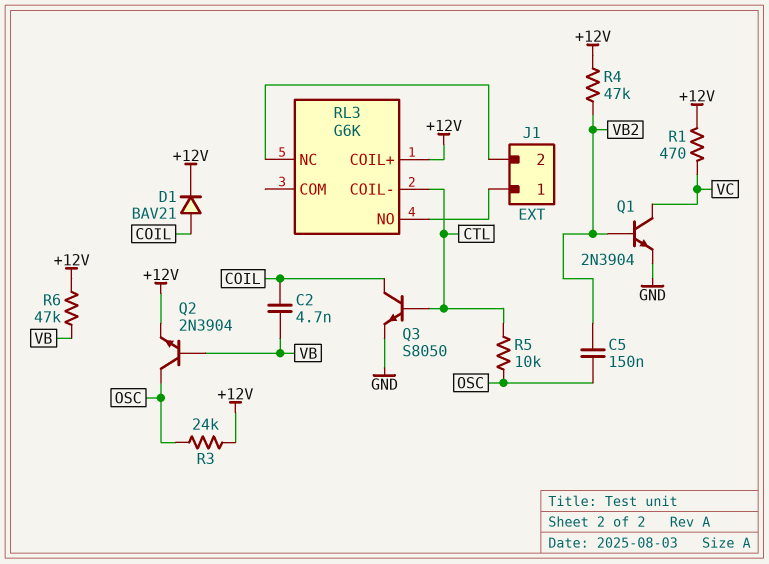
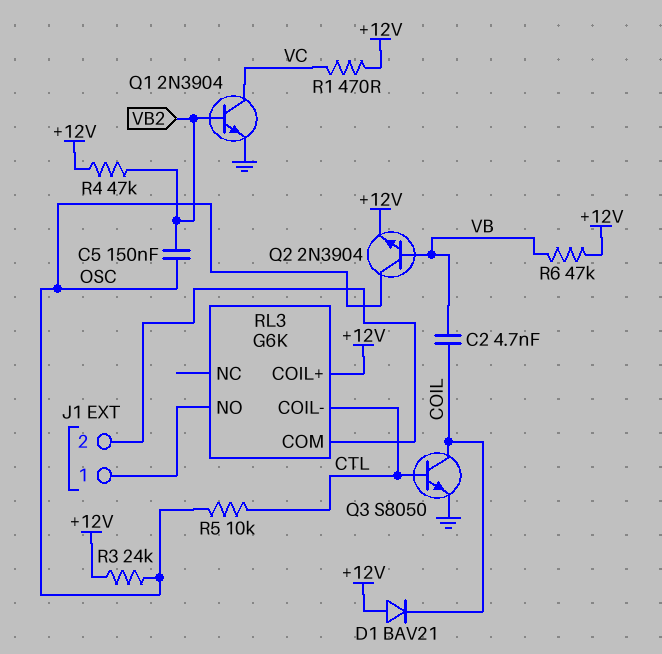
D1: diode BAV21 (A COIL, K +12V) -> diode BAV21 (A +12V, K COIL)
RL3 pin COM: none -> J1/2
RL3 pin NC: J1/2 -> none

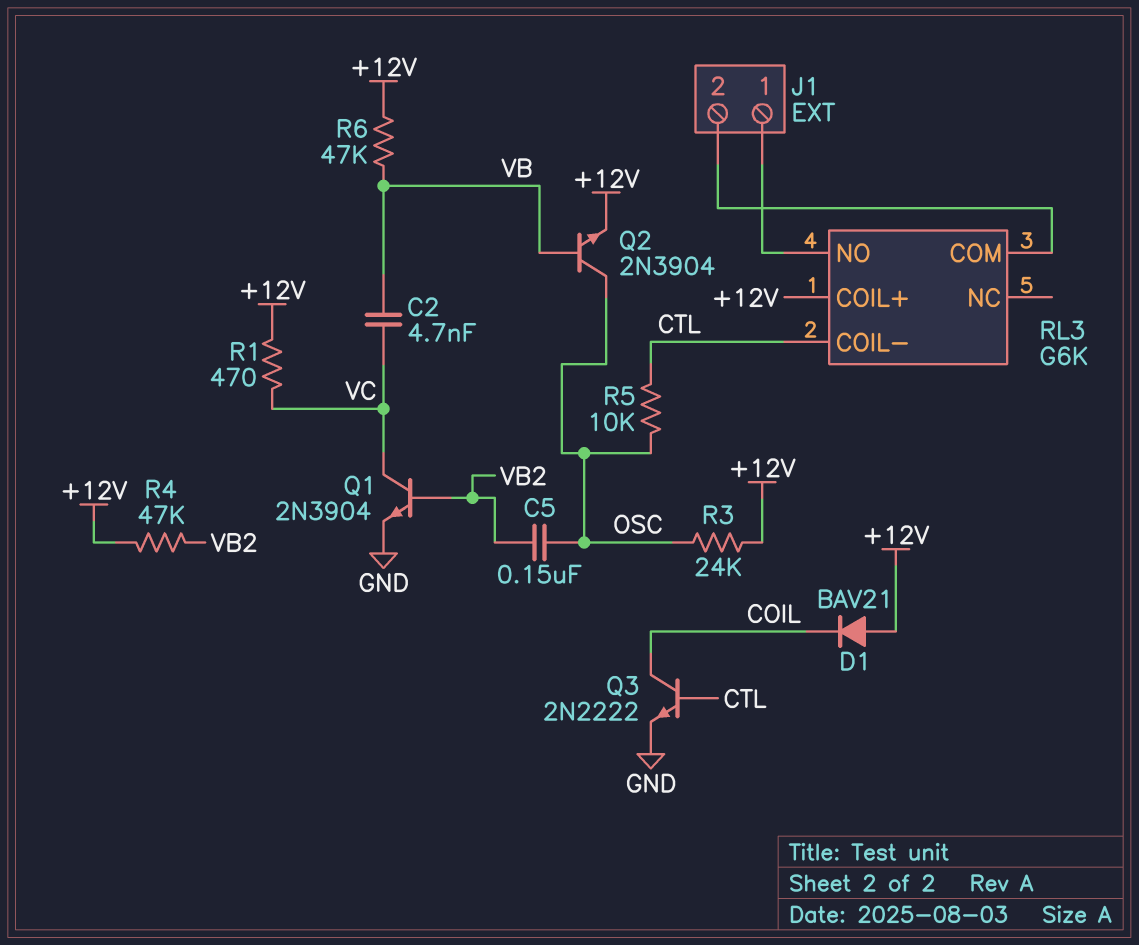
C2: 4.7nF (COIL, VB) -> 4.7nF (VB, VC)
Q3: NPN S8050 (B CTL, C COIL, E GND) -> NPN 2N2222 (B CTL, C COIL, E GND)

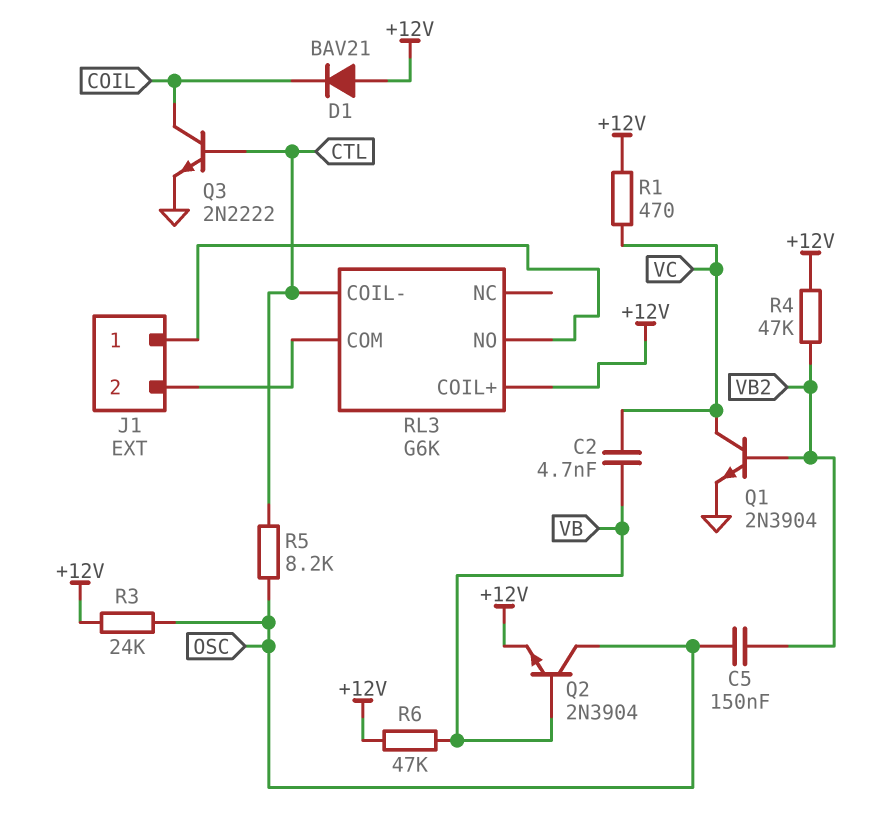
R5: 10k (CTL, OSC) -> 8.2k (CTL, OSC)

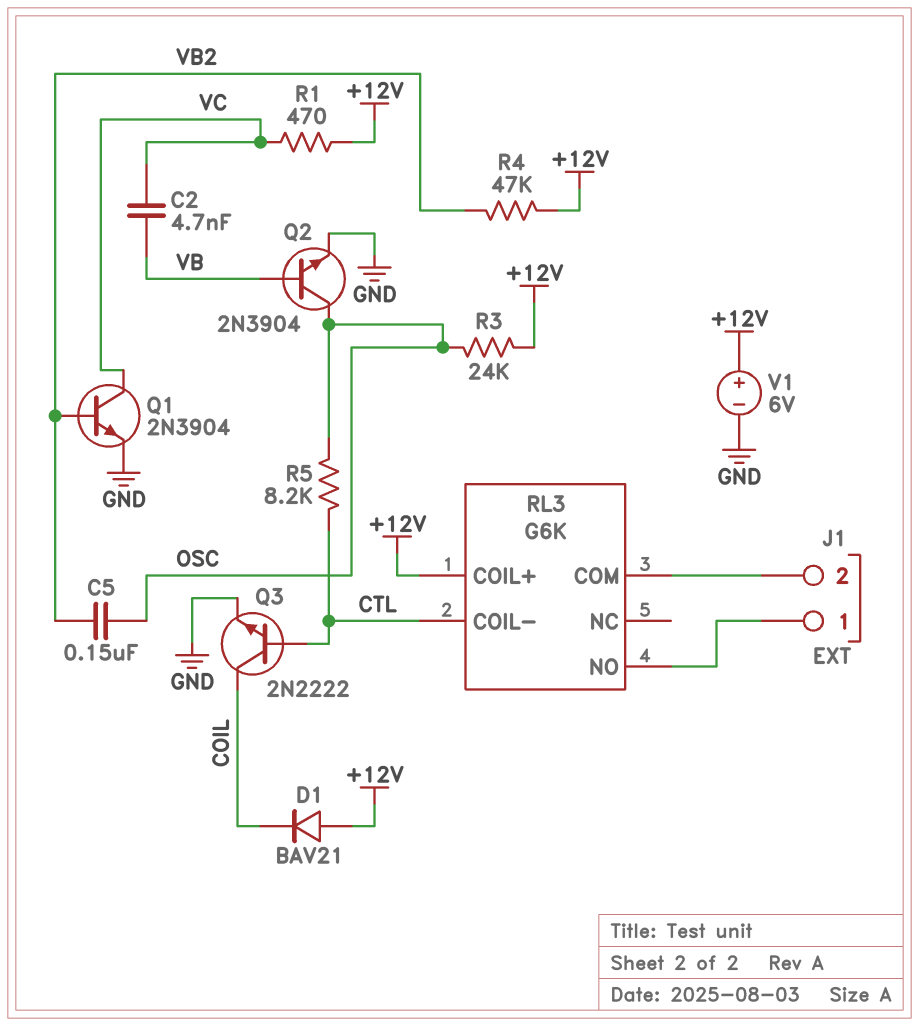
Q2: NPN 2N3904 (B VB, C OSC, E +12V) -> NPN 2N3904 (B VB, C OSC, E GND)
R6: 47k (+12V, VB) -> none
V1: none -> 6V (plus +12V, minus GND)

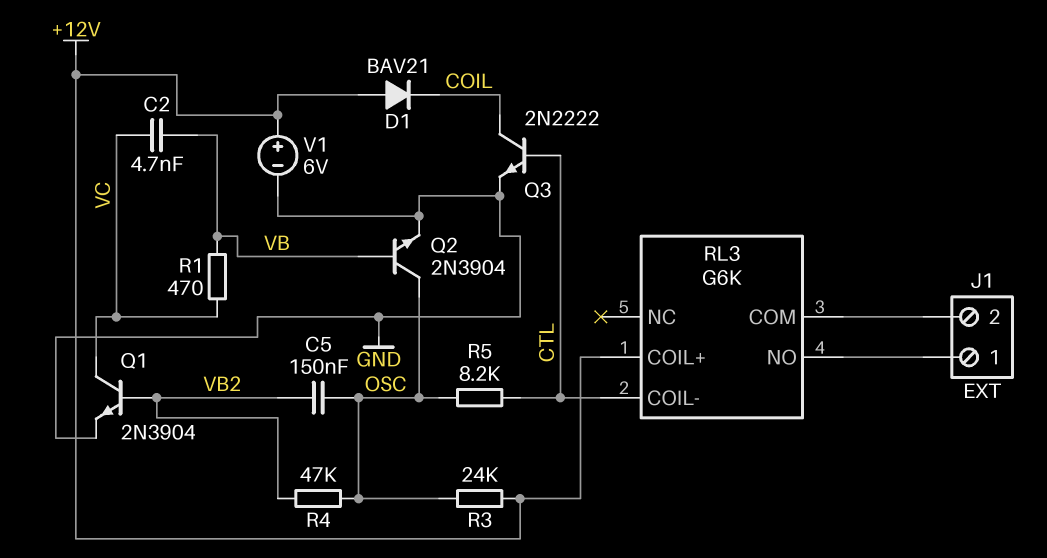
R1: 470 (+12V, VC) -> 470 (VB, VC)
R4: 47k (+12V, VB2) -> 47k (OSC, VB2)

